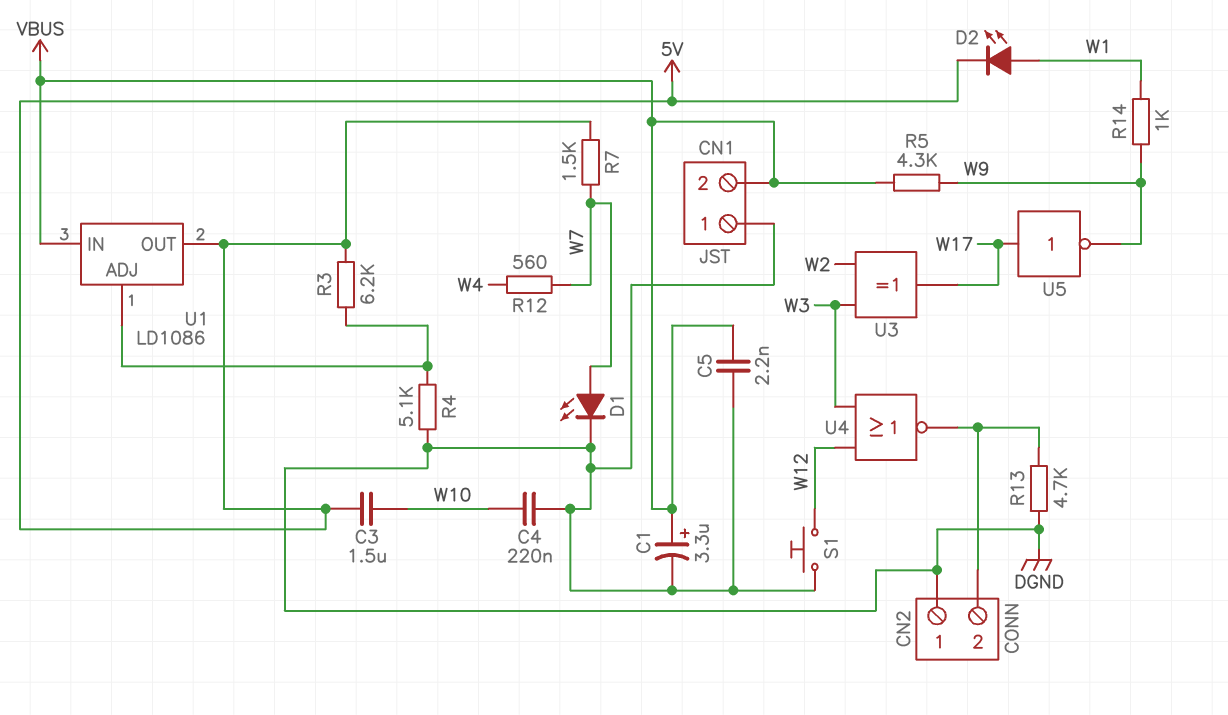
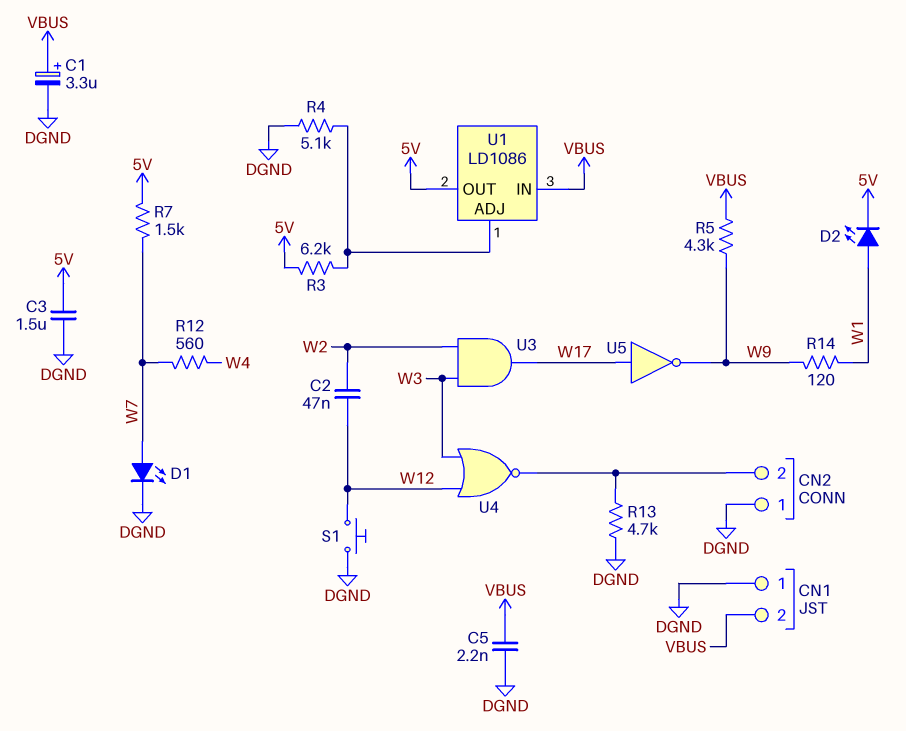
C2: none -> 47nF (W2, W12)
C3: 1.5uF (5V, W10) -> 1.5uF (5V, DGND)
C4: 220nF (DGND, W10) -> none
R14: 1k (W1, W9) -> 120 (W1, W9)
U3: XOR (in W2, in W3, out W17) -> AND (in W2, in W3, out W17)

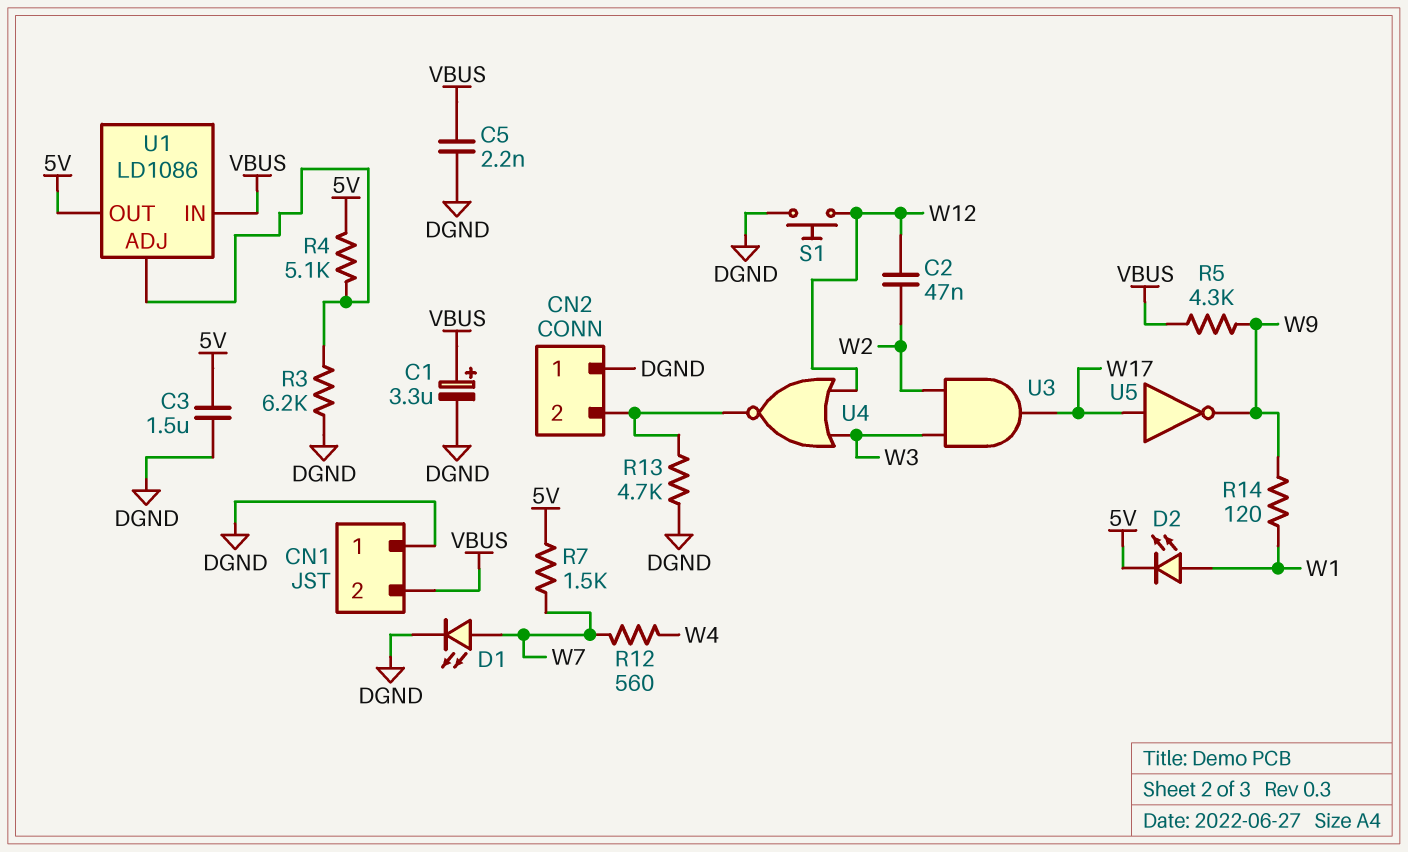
R3: 6.2k (5V, U1/ADJ) -> 6.2k (DGND, U1/ADJ)
R4: 5.1k (DGND, U1/ADJ) -> 5.1k (5V, U1/ADJ)

